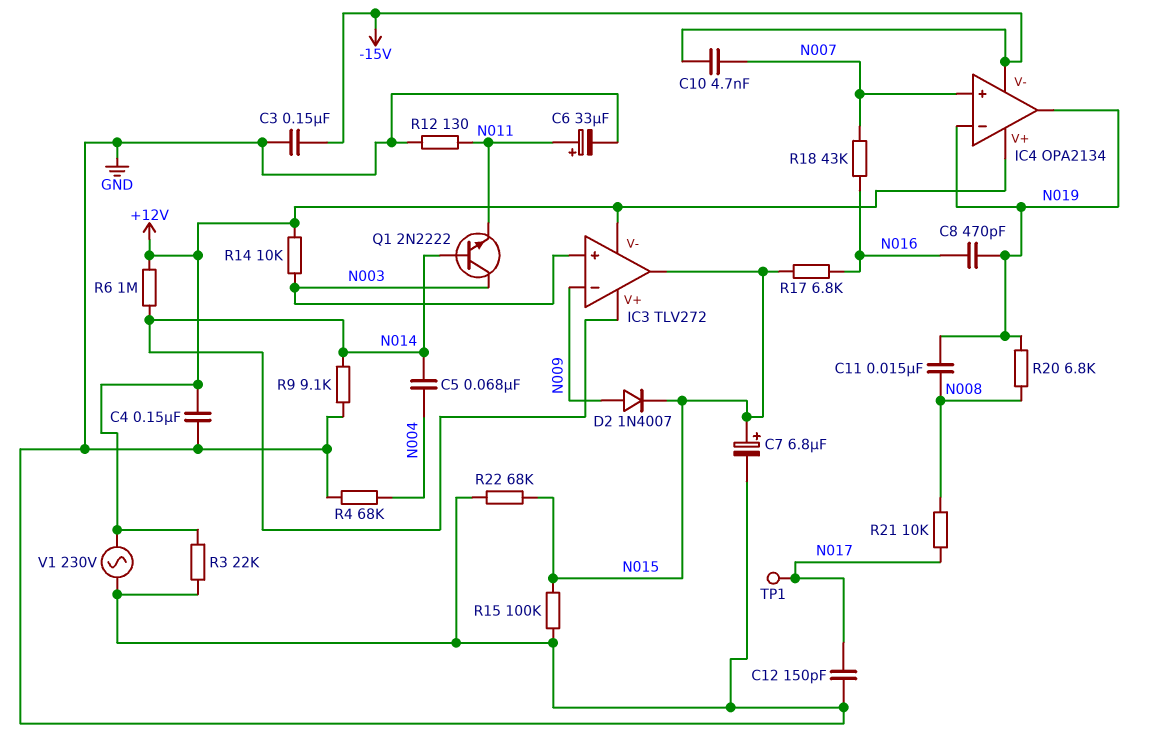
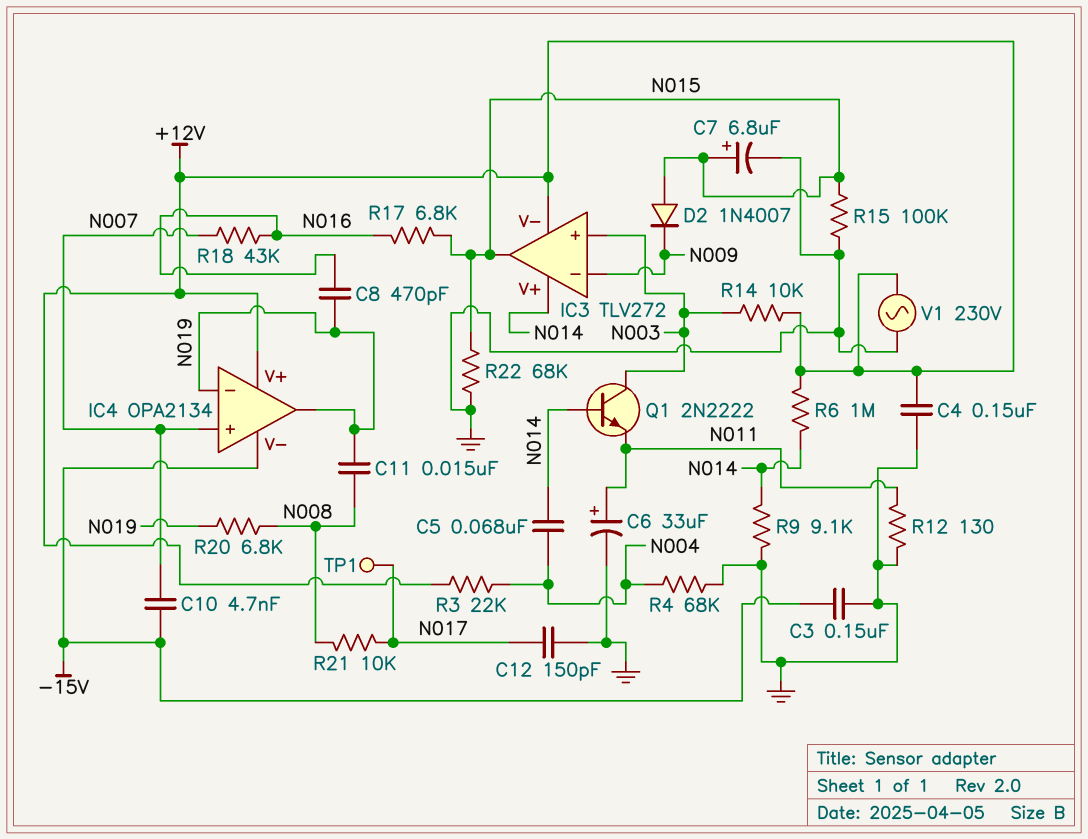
D2: diode 1N4007 (A N009, K N015) -> diode 1N4007 (A N015, K N009)
R3: 22k (+12V, GND) -> 22k (+12V, N004)

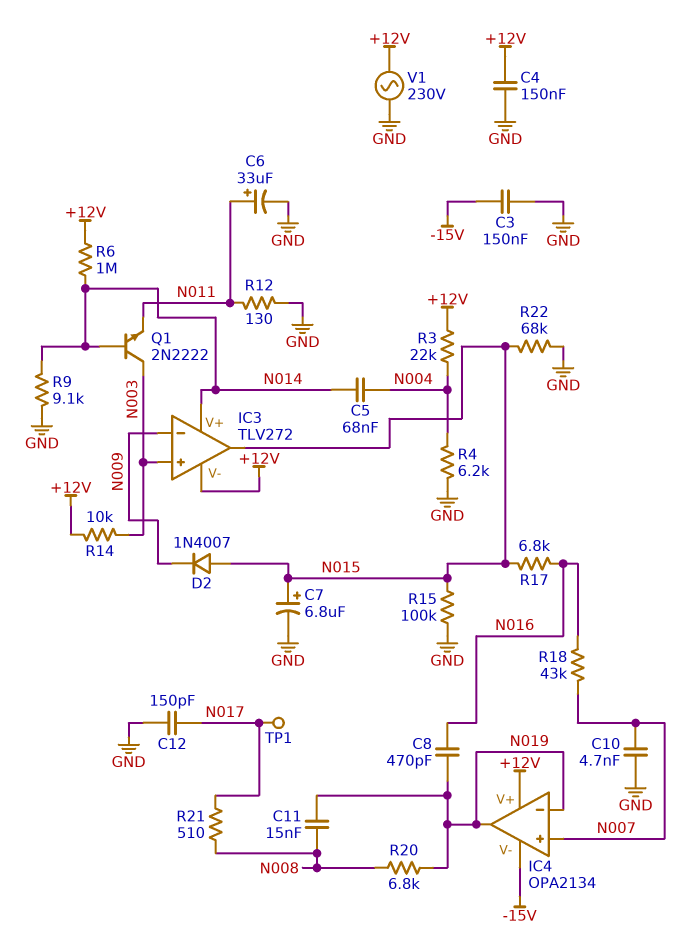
C10: 4.7nF (-15V, N007) -> 4.7nF (GND, N007)
R4: 68k (GND, N004) -> 6.2k (GND, N004)
R21: 10k (N008, N017) -> 510 (N008, N017)

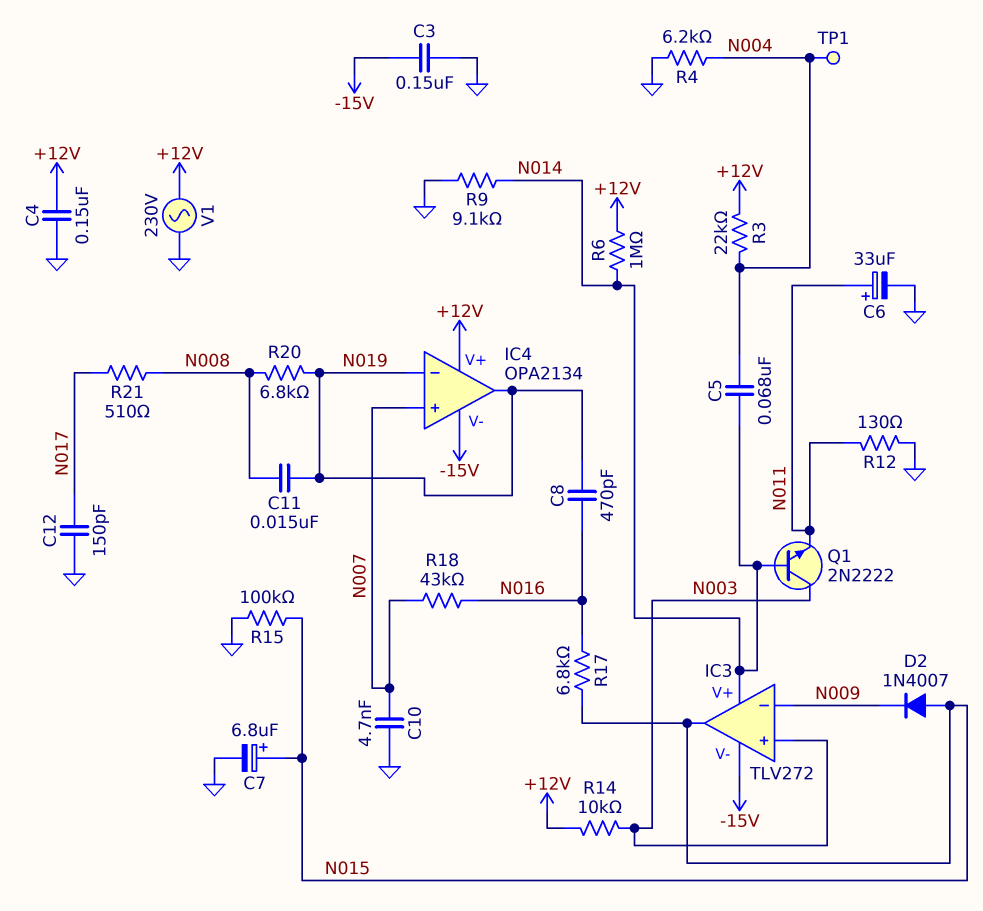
IC3 pin V-: +12V -> -15V
R22: 68k (GND, N015) -> none
TP1: test point (N017) -> test point (N004)

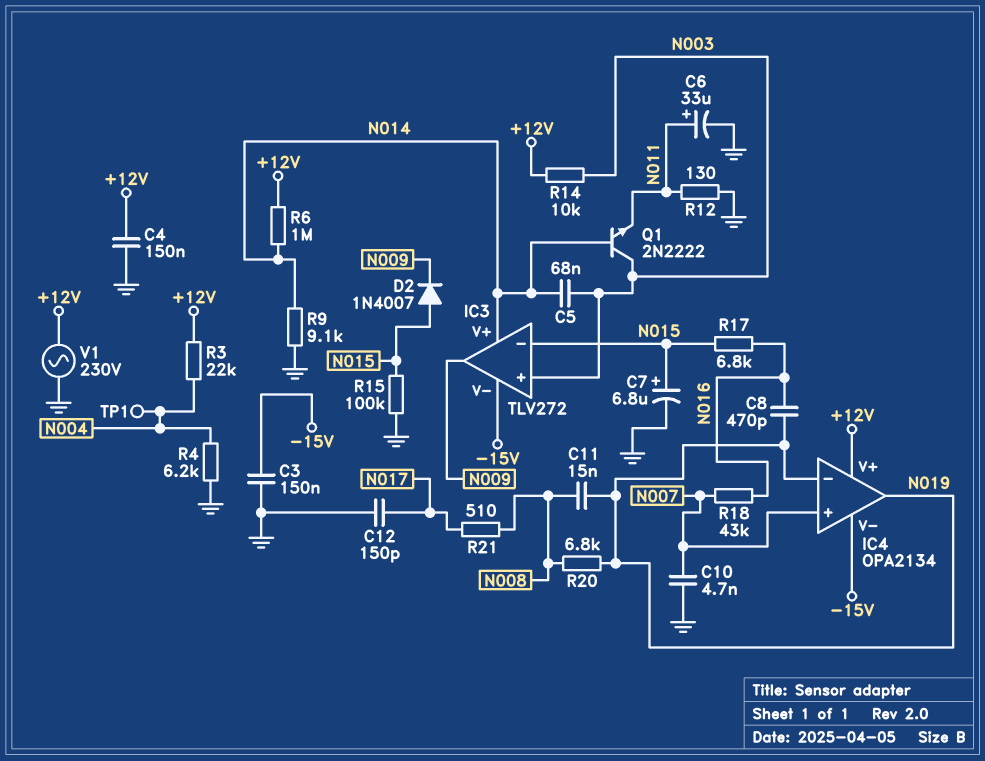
C5: 68nF (N004, N014) -> 68nF (N003, N014)
IC3 pin in-: N009 -> N015
IC3 pin out: N015 -> N009

